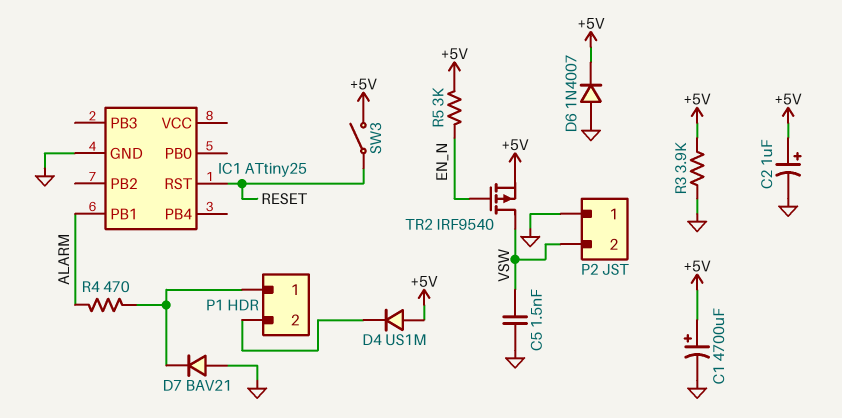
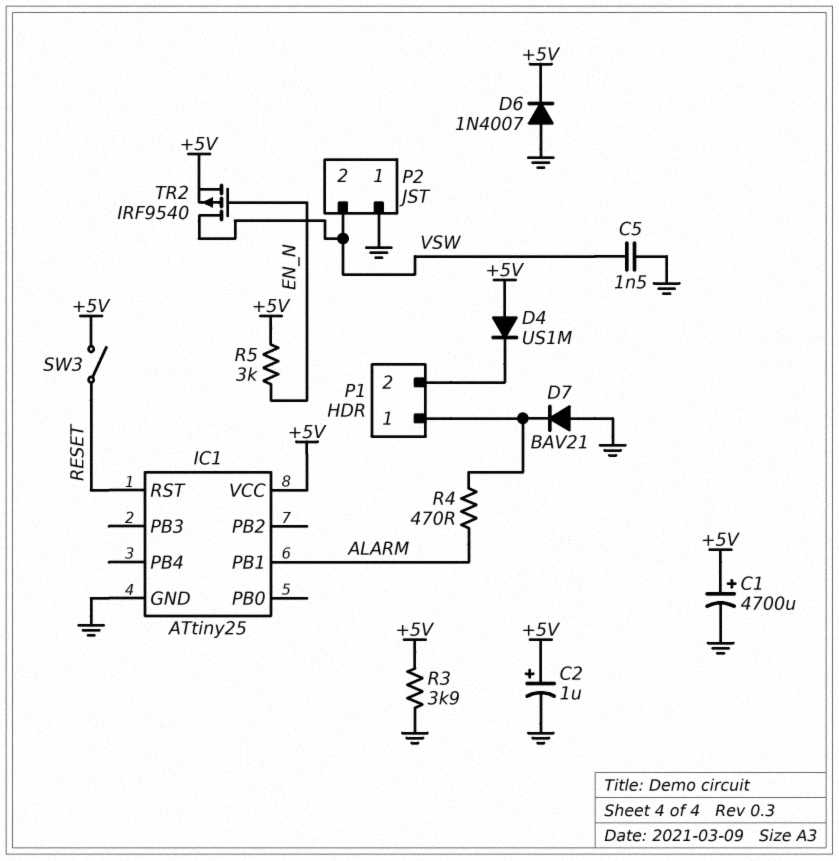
IC1 pin VCC: none -> +5V

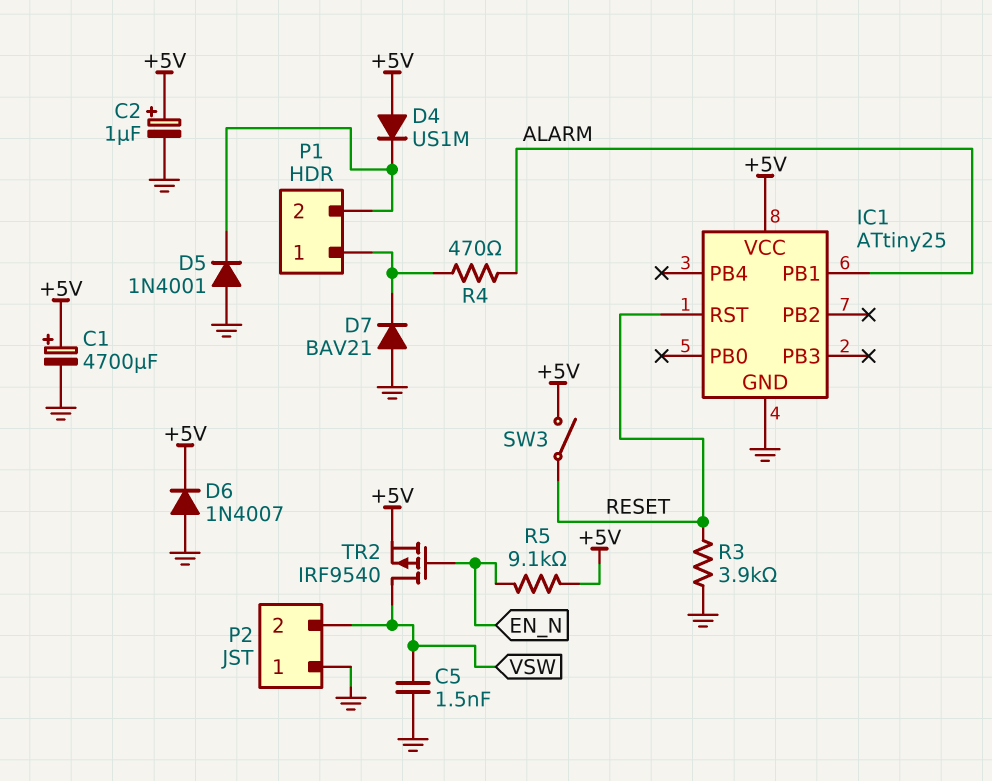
D5: none -> diode 1N4001 (A GND, K P1/2)
R3: 3.9k (+5V, GND) -> 3.9k (GND, RESET)
R5: 3k (+5V, EN_N) -> 9.1k (+5V, EN_N)

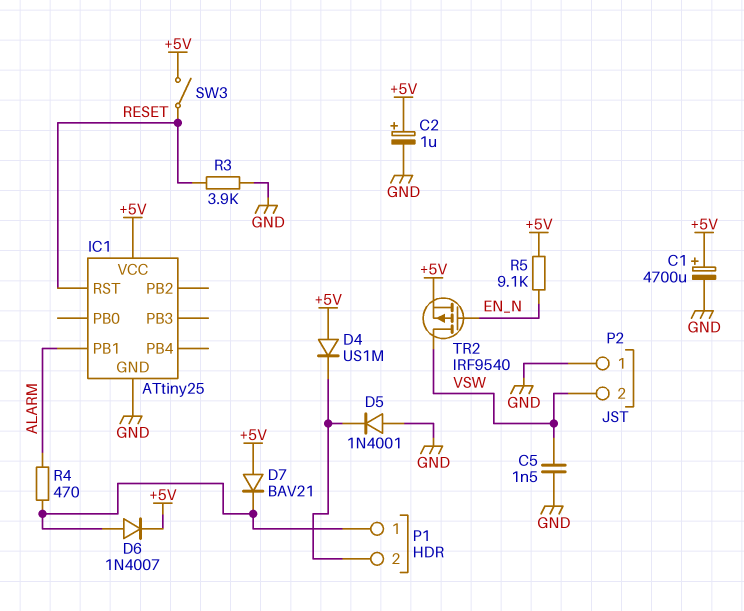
D6: diode 1N4007 (A GND, K +5V) -> diode 1N4007 (A P1/1, K +5V)
D7: diode BAV21 (A GND, K P1/1) -> diode BAV21 (A +5V, K P1/1)

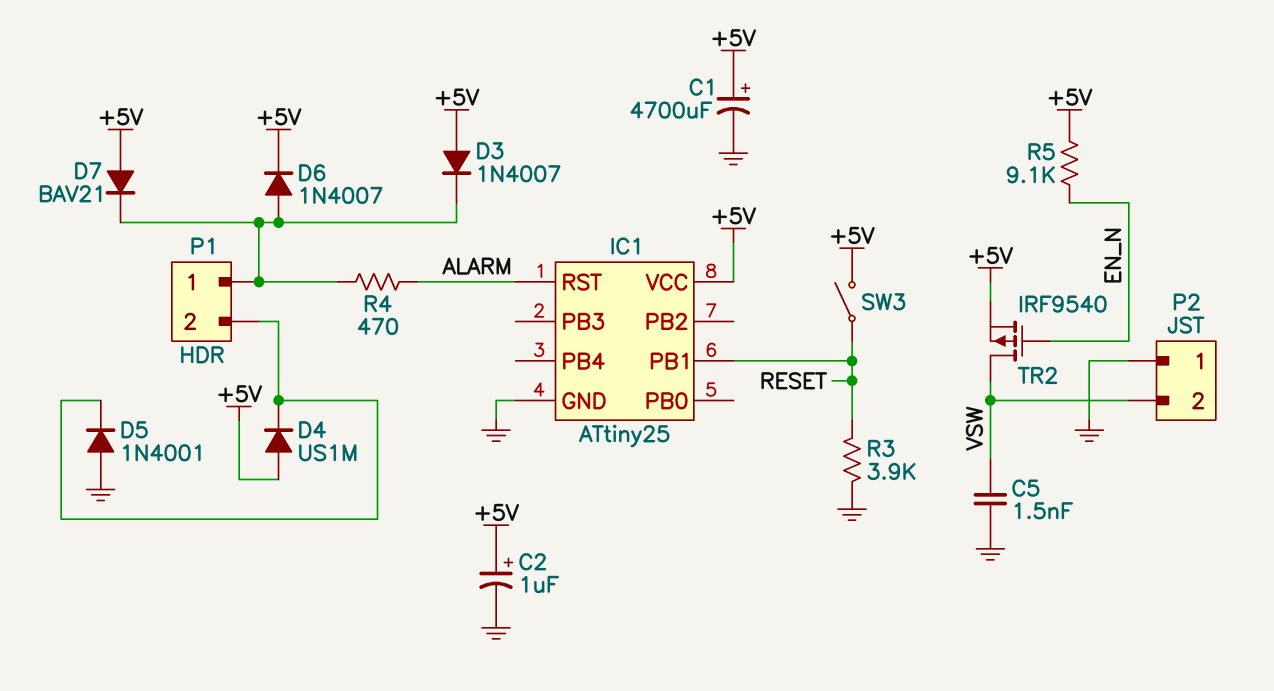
D3: none -> diode 1N4007 (A +5V, K P1/1)
IC1 pin PB1: ALARM -> RESET
IC1 pin RST: RESET -> ALARM

